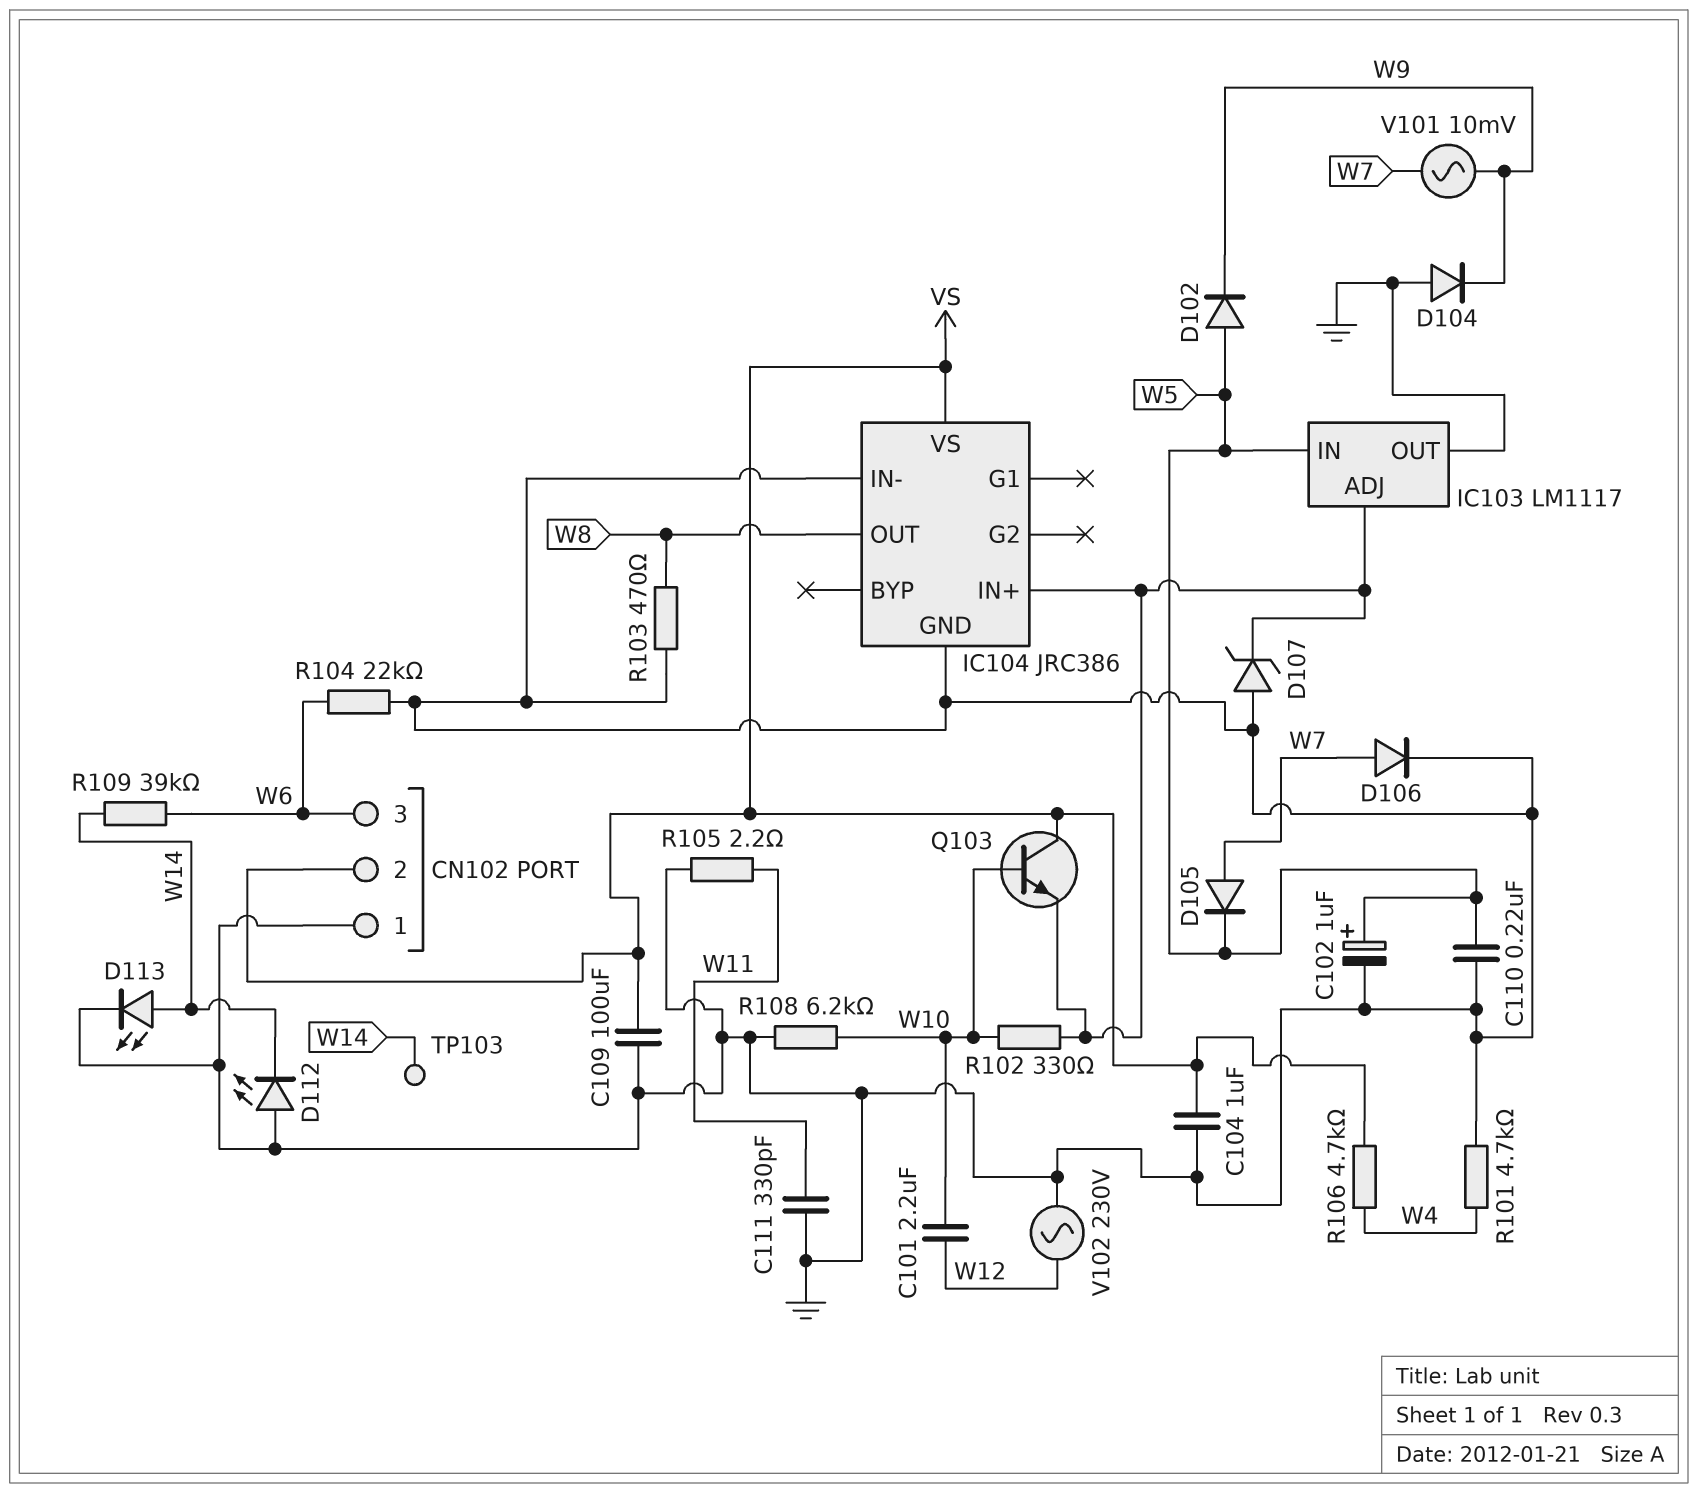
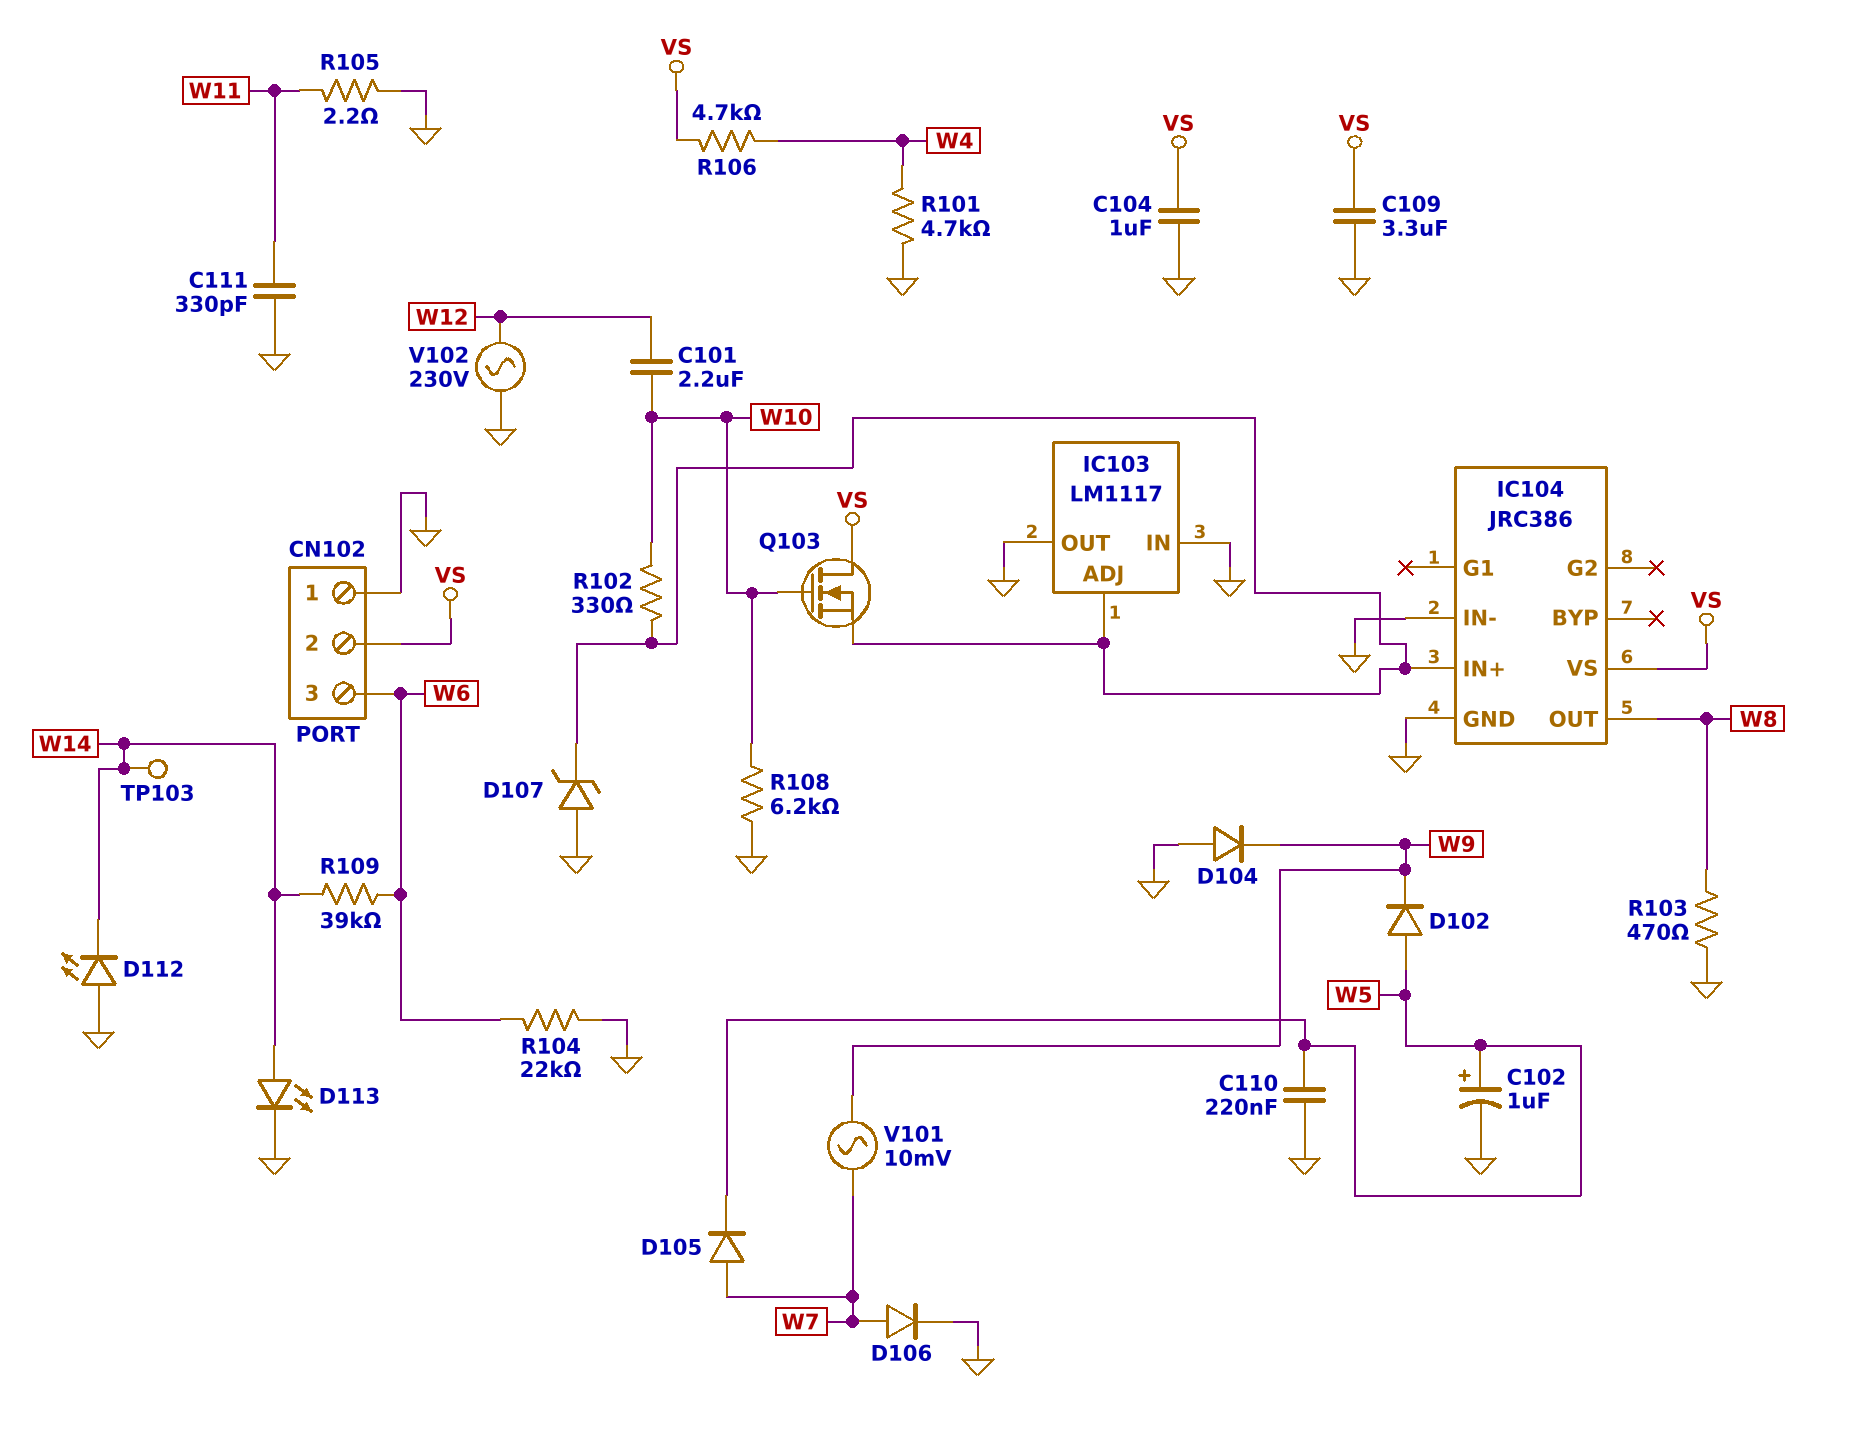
C109: 100uF (GND, VS) -> 3.3uF (GND, VS)
IC103 pin IN: W5 -> GND
Q103: NPN (B W10, C VS, E IC103/ADJ) -> NMOS (G W10, D VS, S IC103/ADJ)

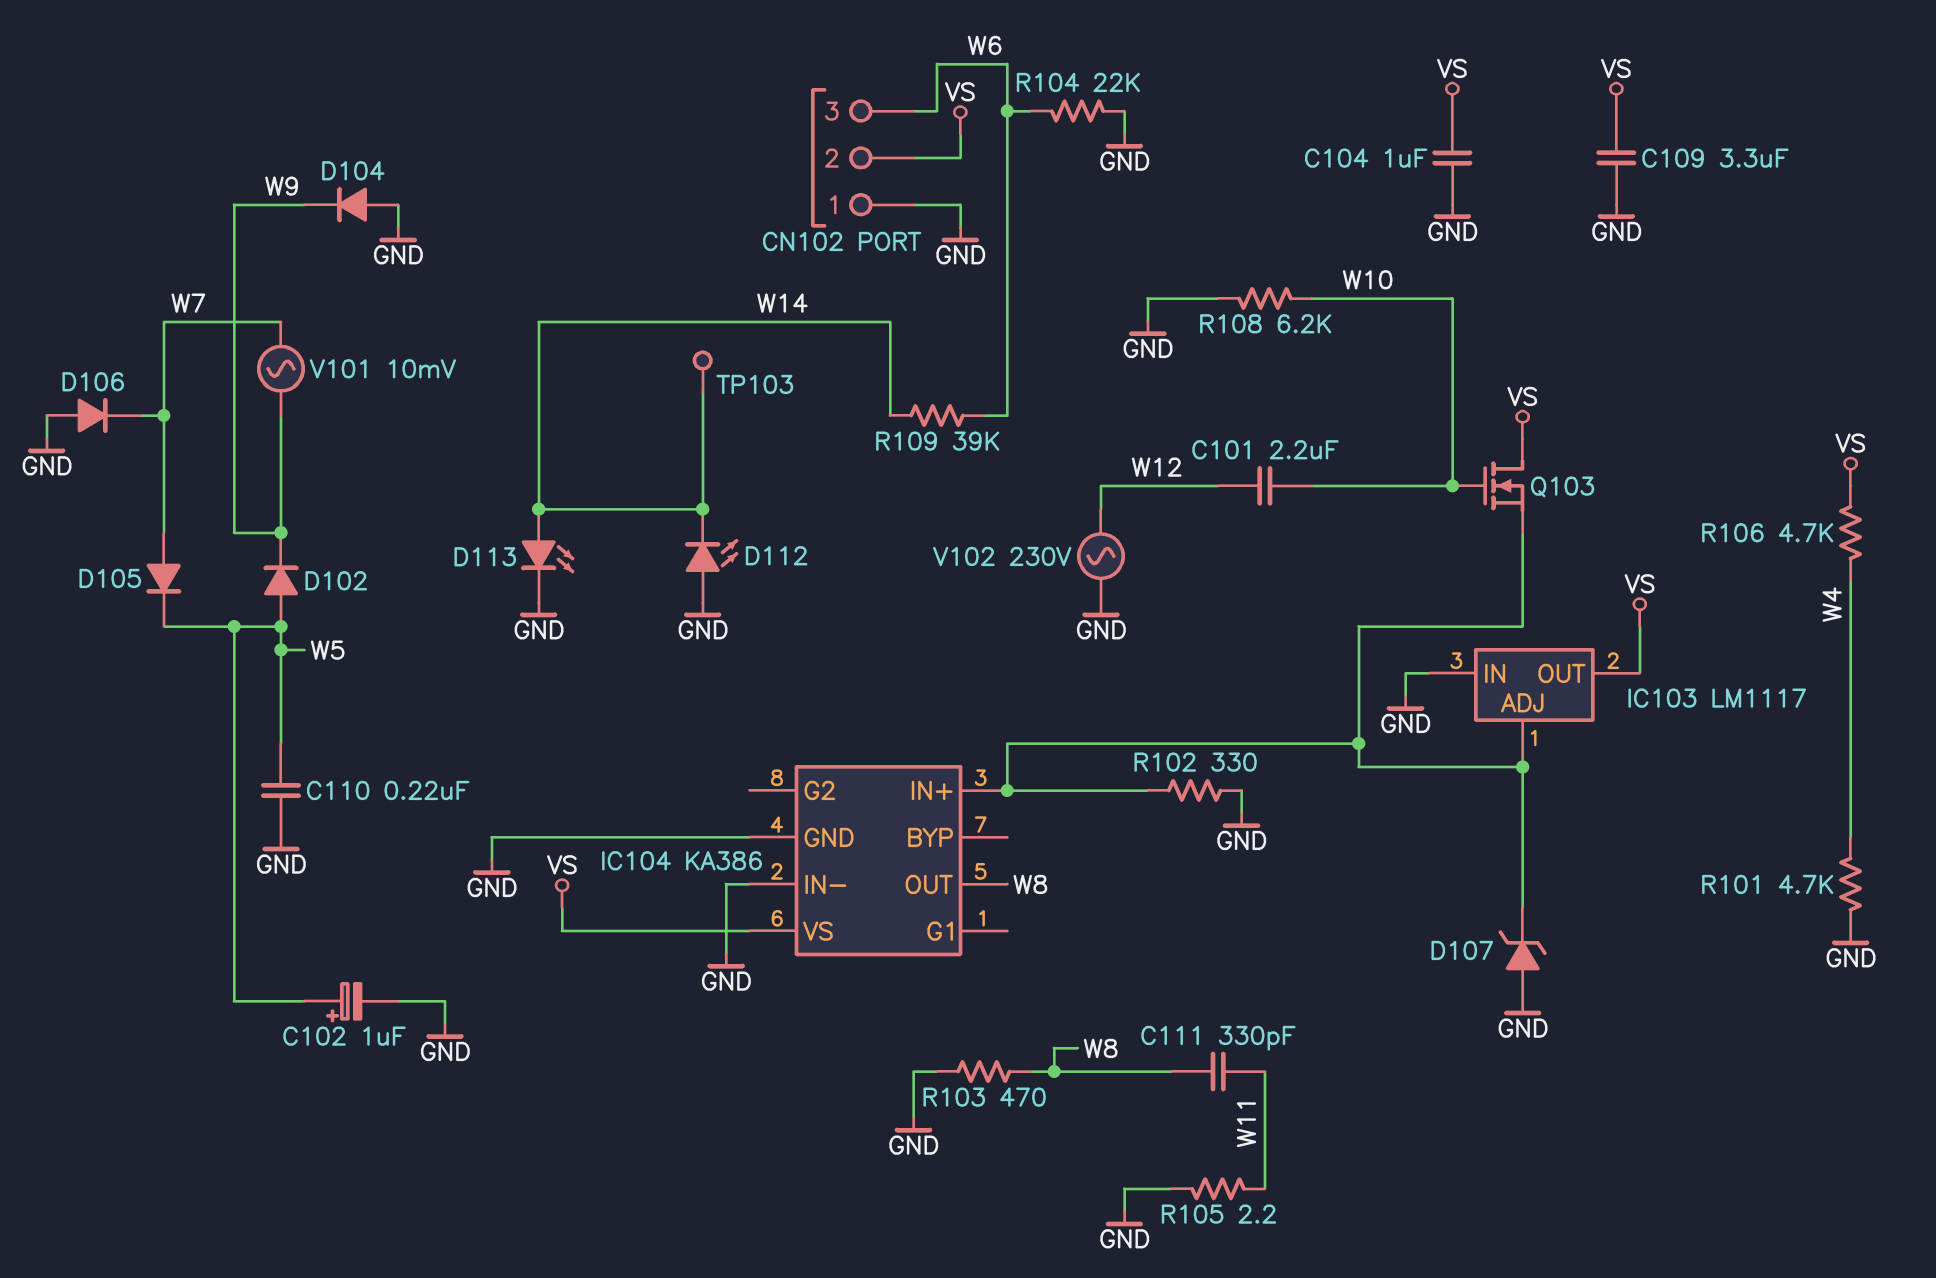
C111: 330pF (GND, W11) -> 330pF (W8, W11)
D106: diode (A W7, K GND) -> diode (A GND, K W7)
IC103 pin OUT: GND -> VS
IC104: JRC386 -> KA386
R102: 330 (IC103/ADJ, W10) -> 330 (GND, IC103/ADJ)

